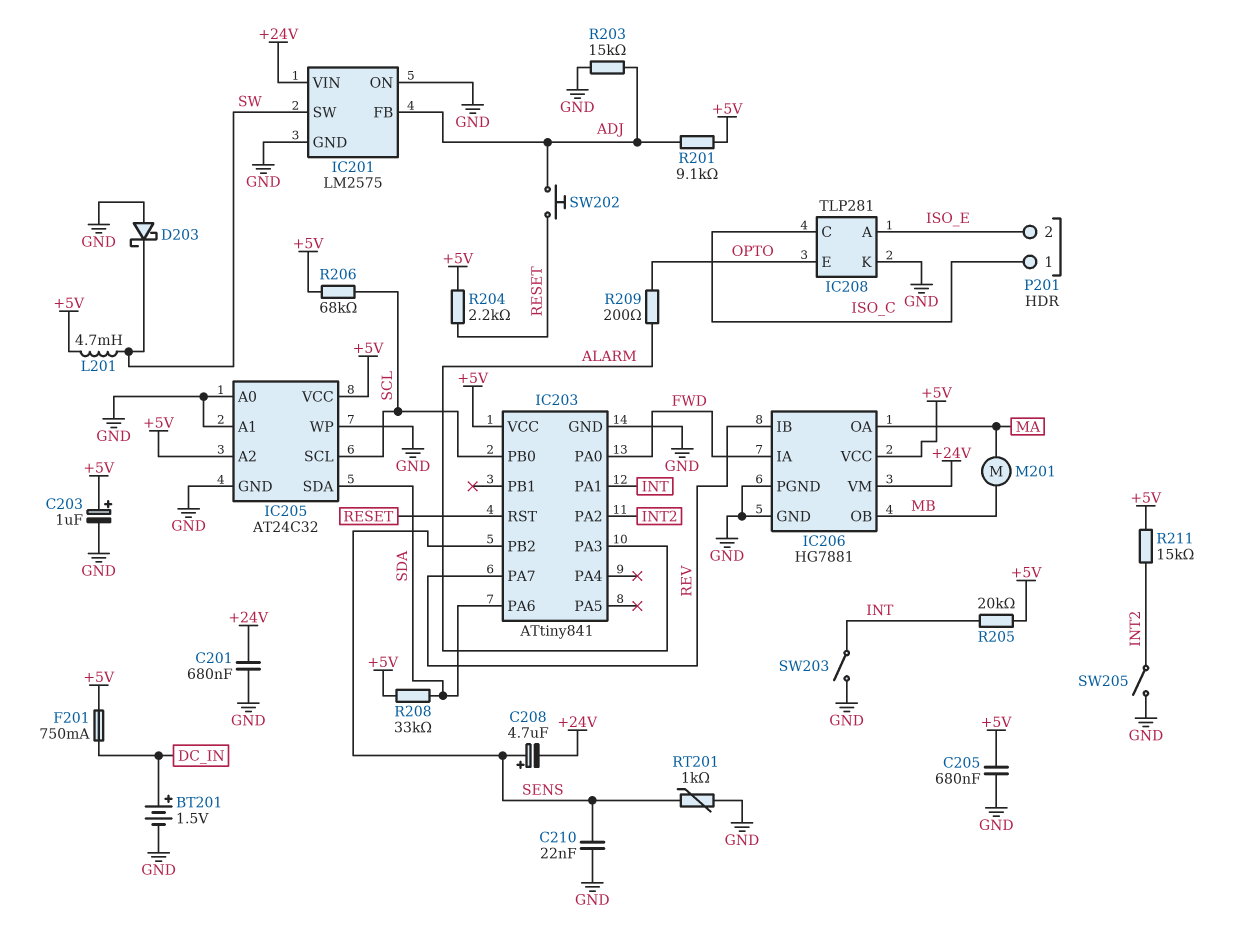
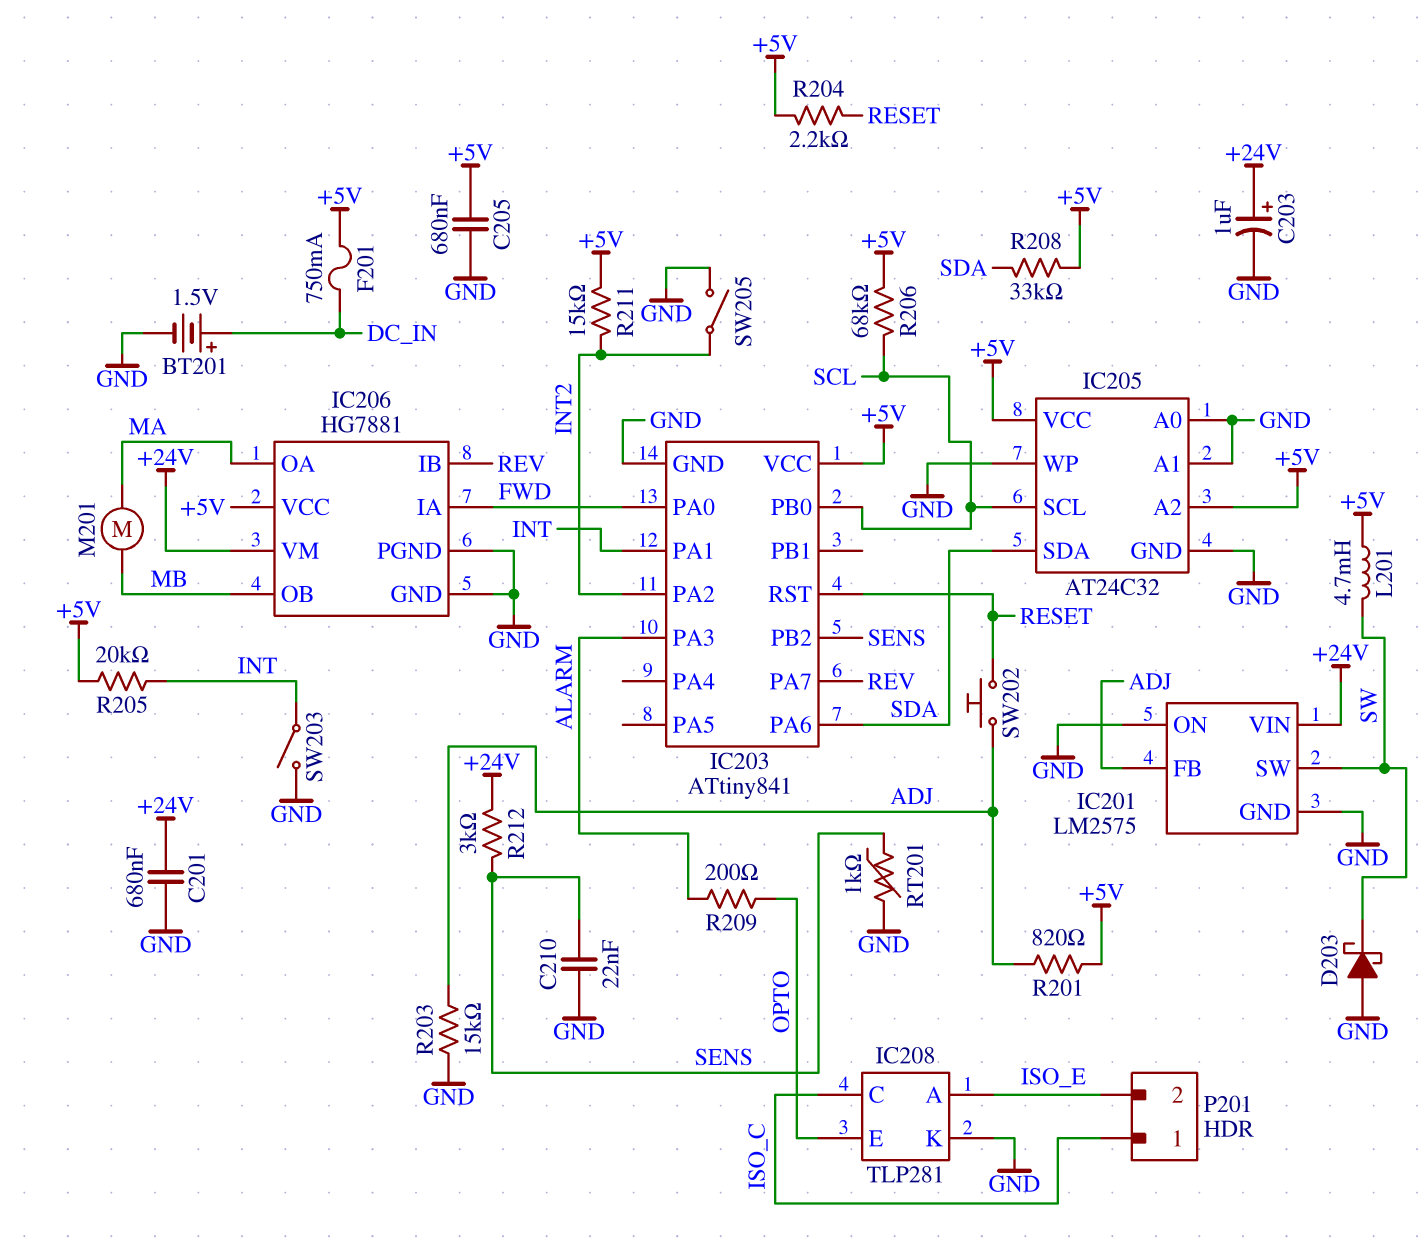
C203: 1uF (plus +5V, minus GND) -> 1uF (plus +24V, minus GND)
C208: 4.7uF (plus SENS, minus +24V) -> none
R201: 9.1k (+5V, ADJ) -> 820 (+5V, ADJ)
R212: none -> 3k (+24V, SENS)

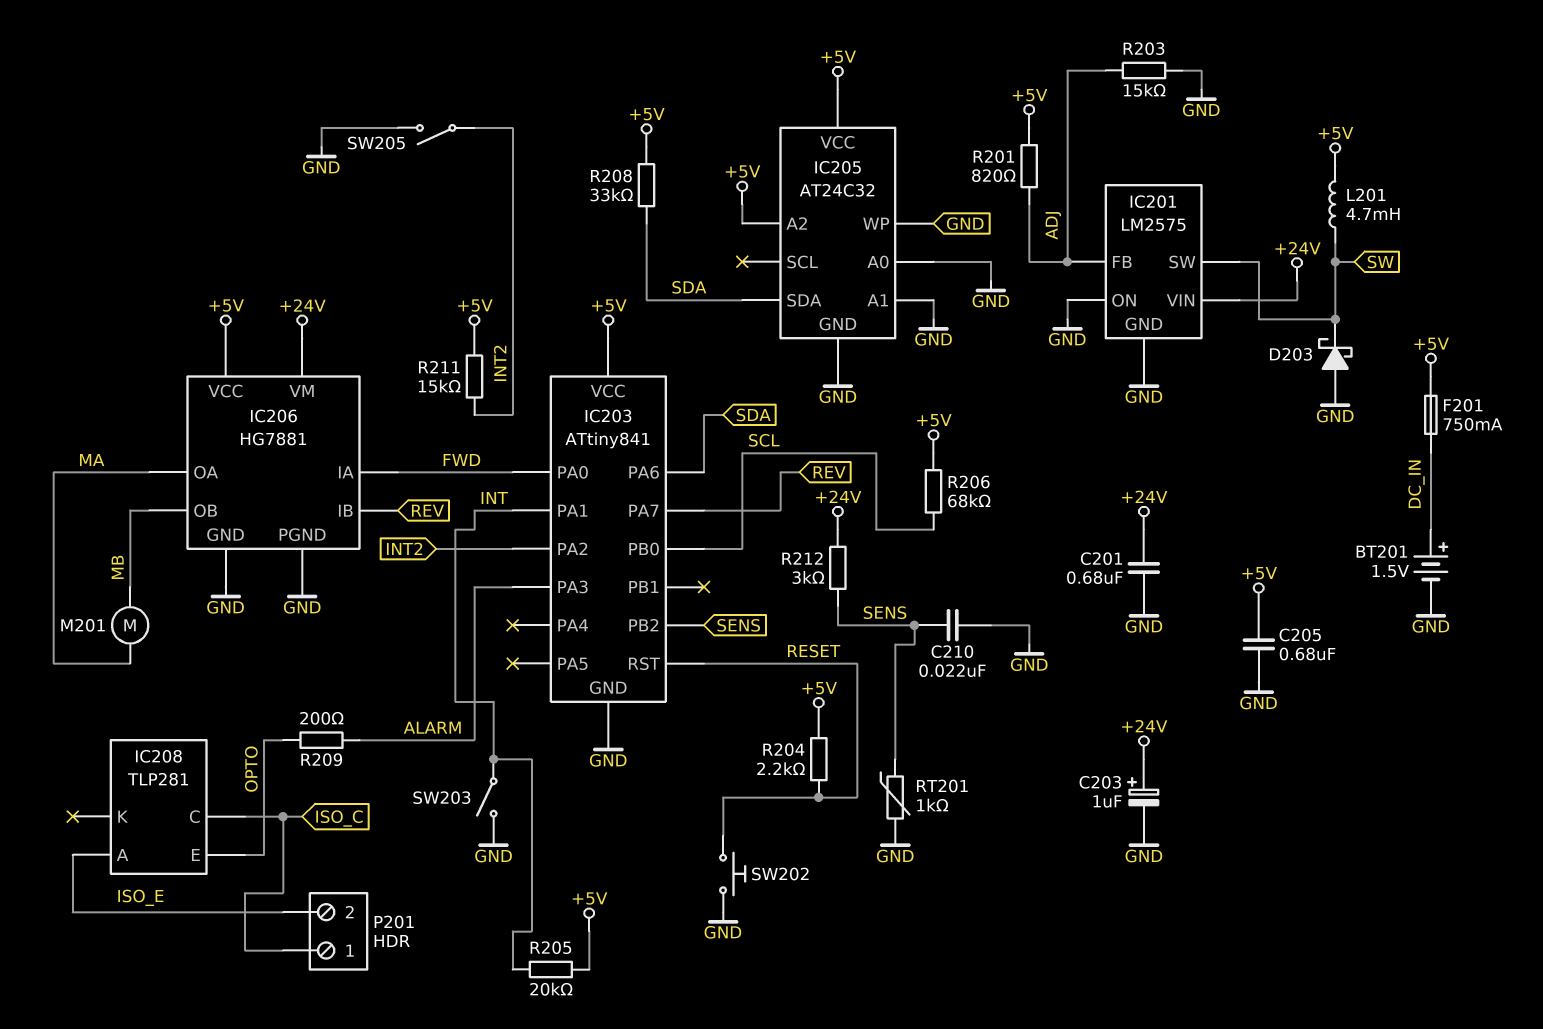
IC205 pin SCL: SCL -> none
IC208 pin K: GND -> none
SW202: button (ADJ, RESET) -> button (GND, RESET)

